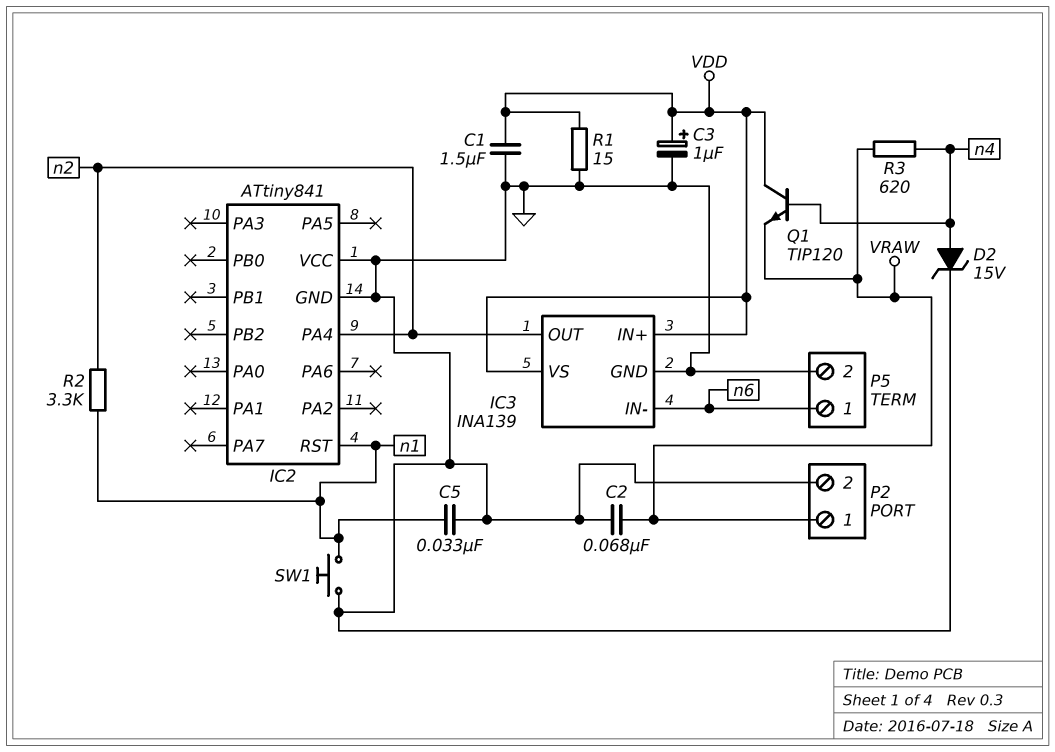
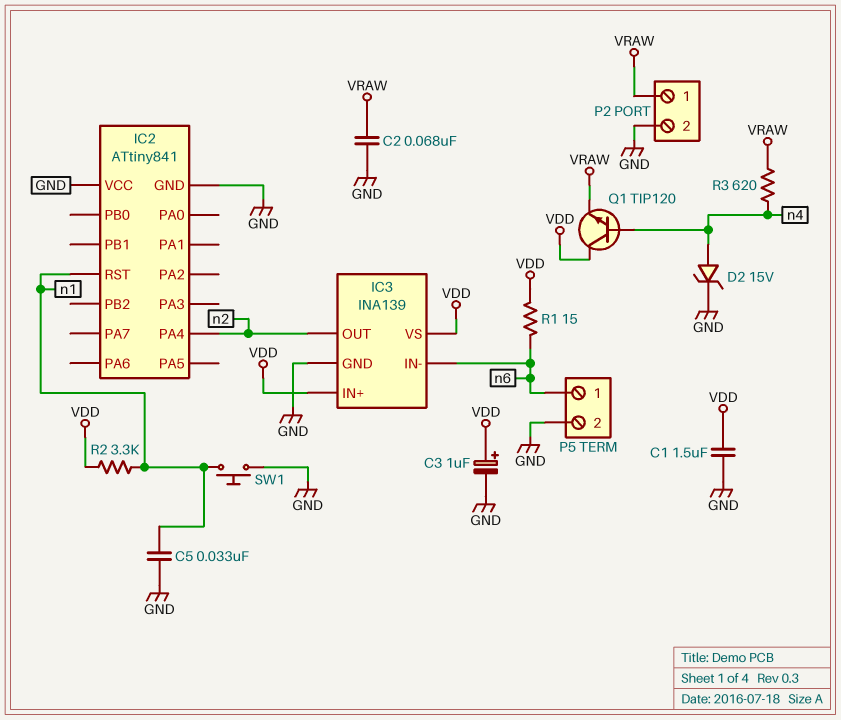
R1: 15 (GND, VDD) -> 15 (VDD, n6)
R2: 3.3k (n1, n2) -> 3.3k (VDD, n1)

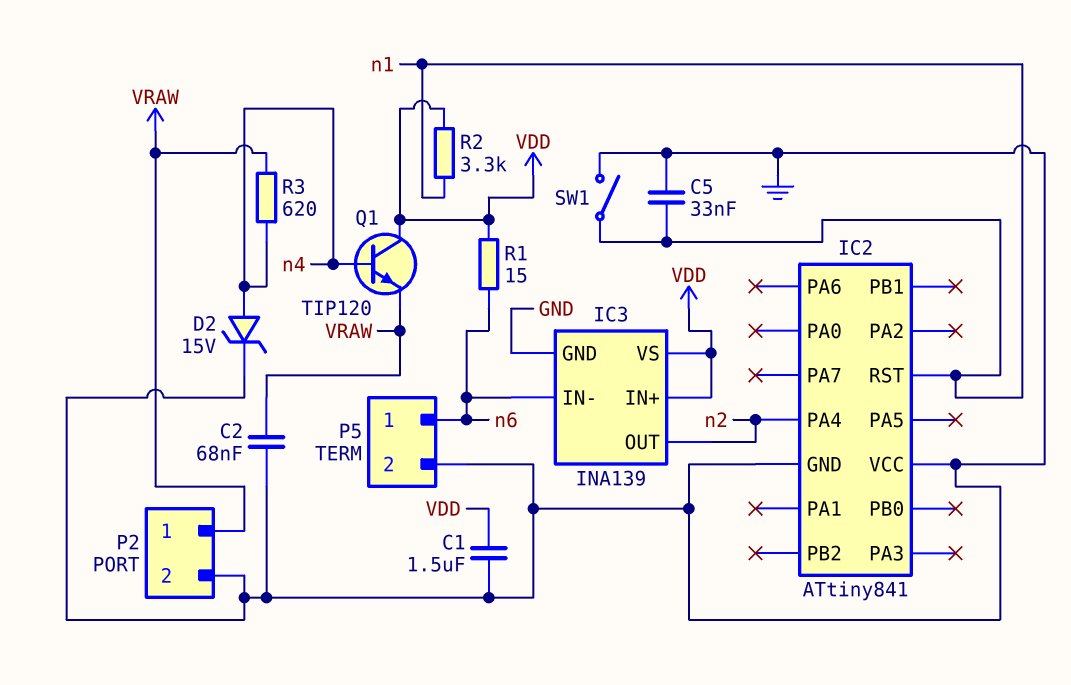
C3: 1uF (plus VDD, minus GND) -> none
SW1: button (GND, n1) -> switch (GND, n1)

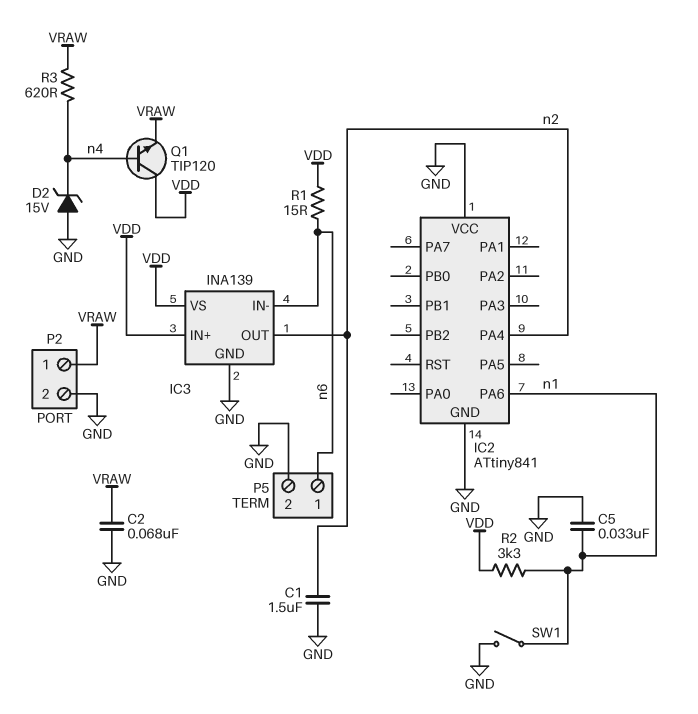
C1: 1.5uF (GND, VDD) -> 1.5uF (GND, n2)
D2: zener 15V (A n4, K GND) -> zener 15V (A GND, K n4)
IC2 pin PA6: none -> n1
IC2 pin RST: n1 -> none

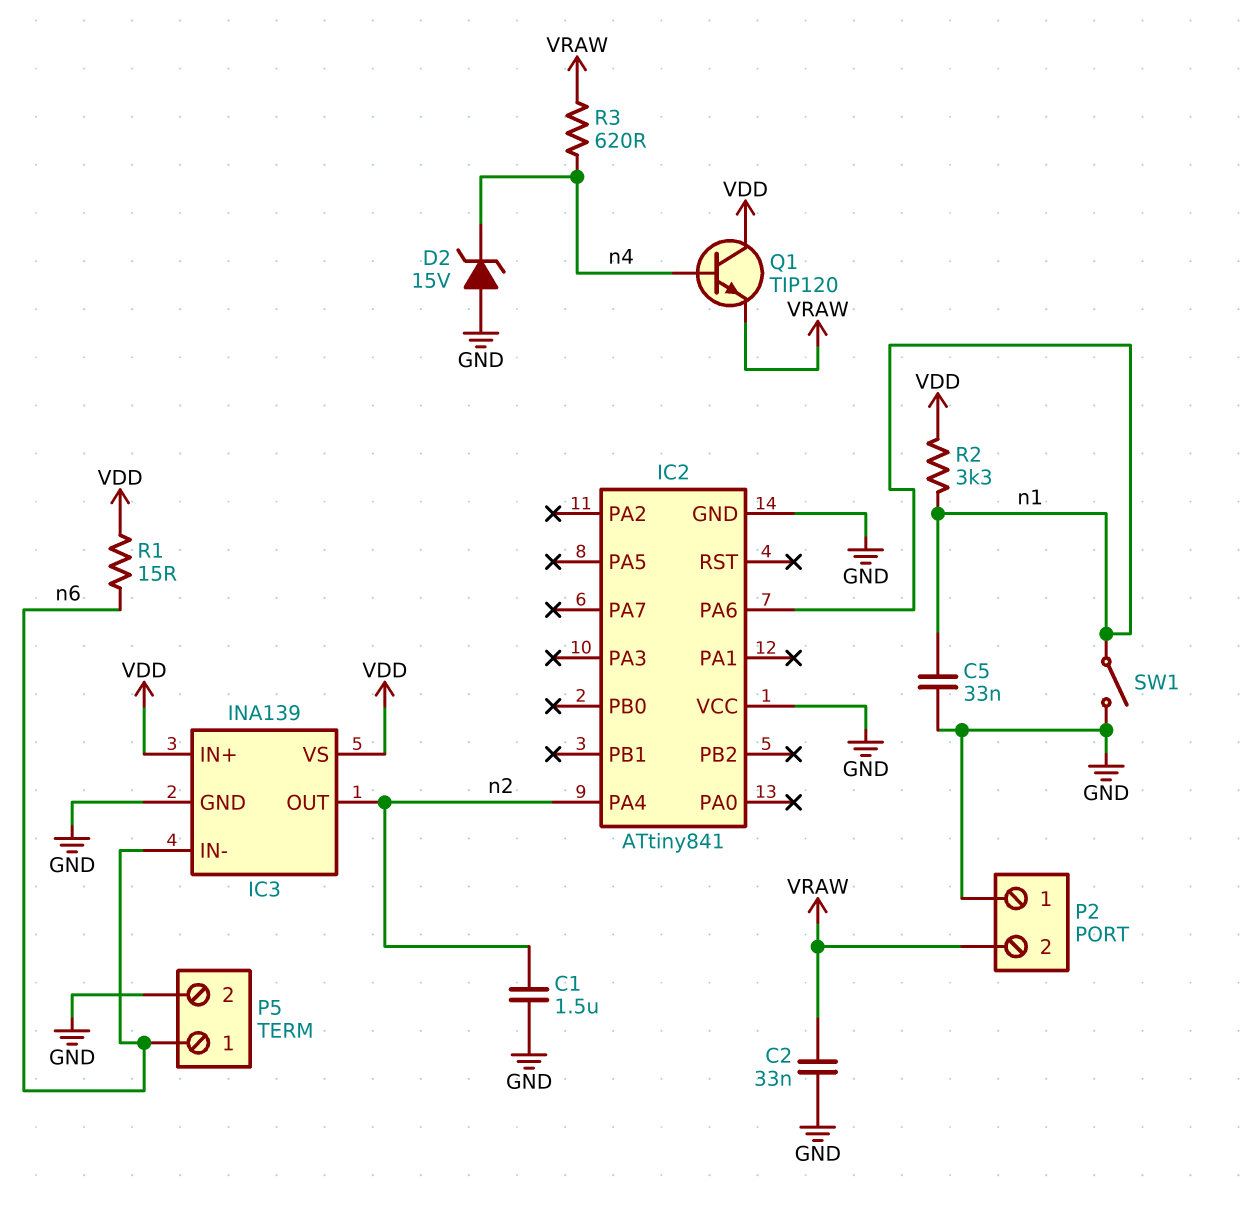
C2: 68nF (GND, VRAW) -> 33nF (GND, VRAW)
P2 pin 1: VRAW -> GND
P2 pin 2: GND -> VRAW

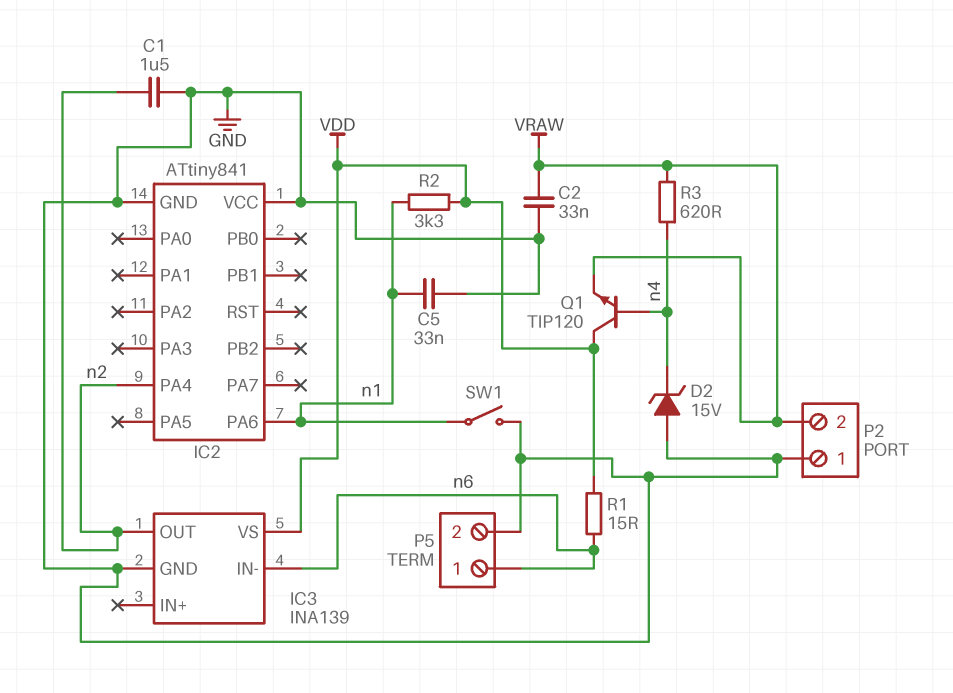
IC3 pin IN+: VDD -> none

